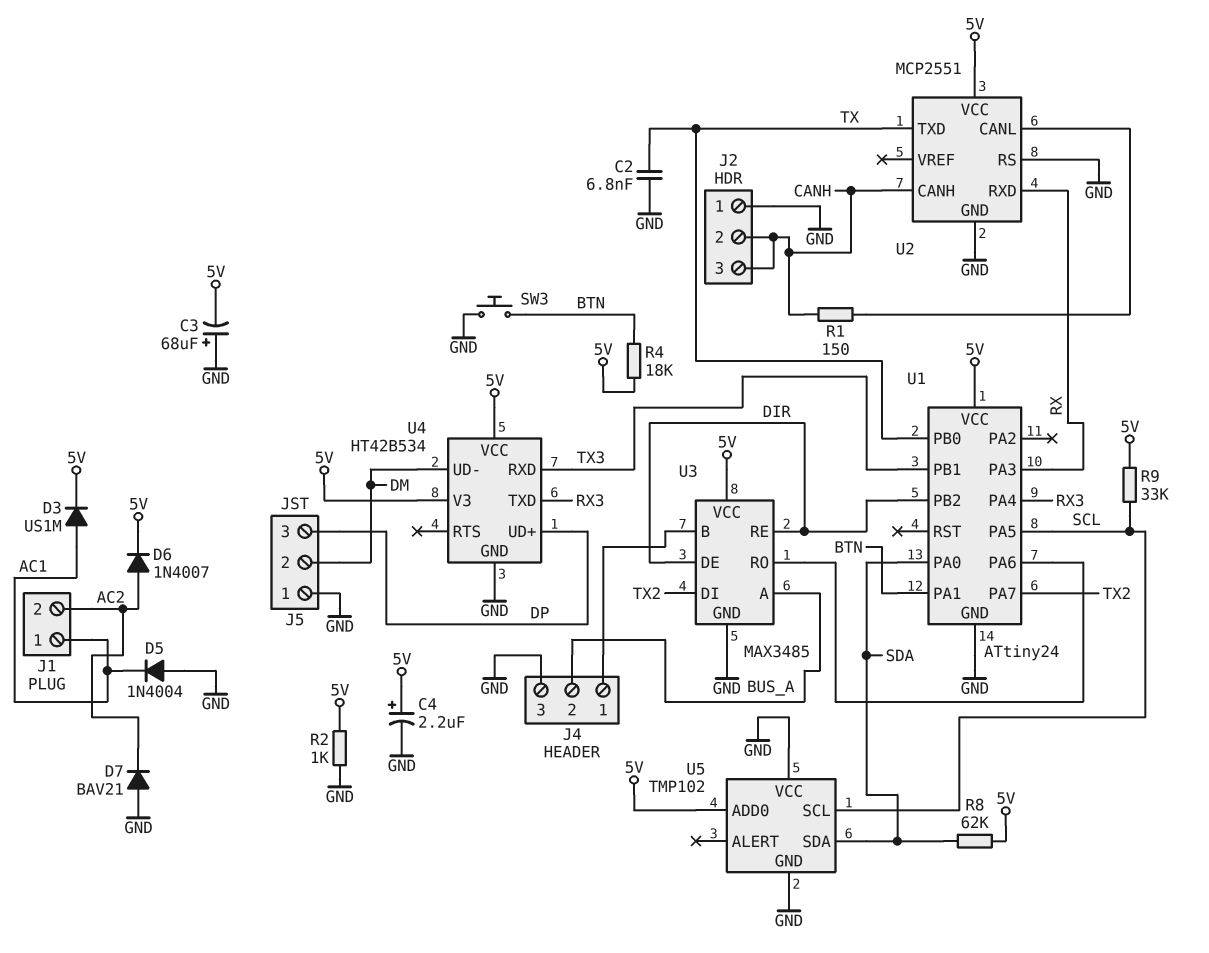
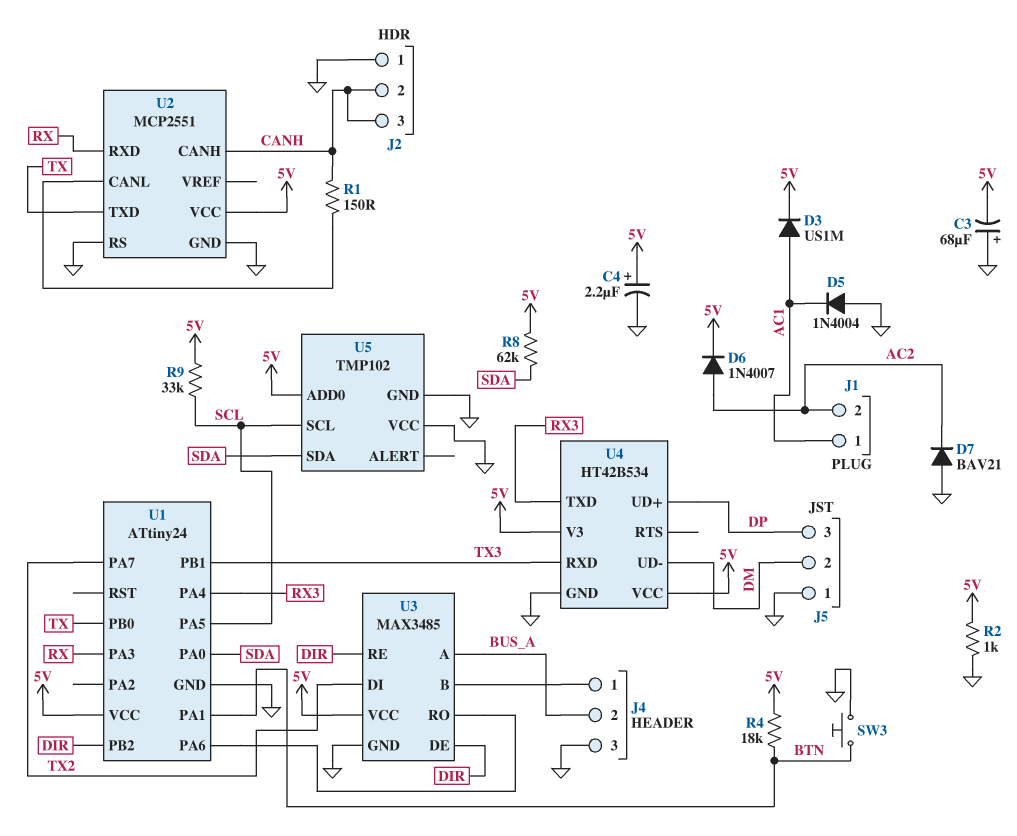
C2: 6.8nF (GND, TX) -> none

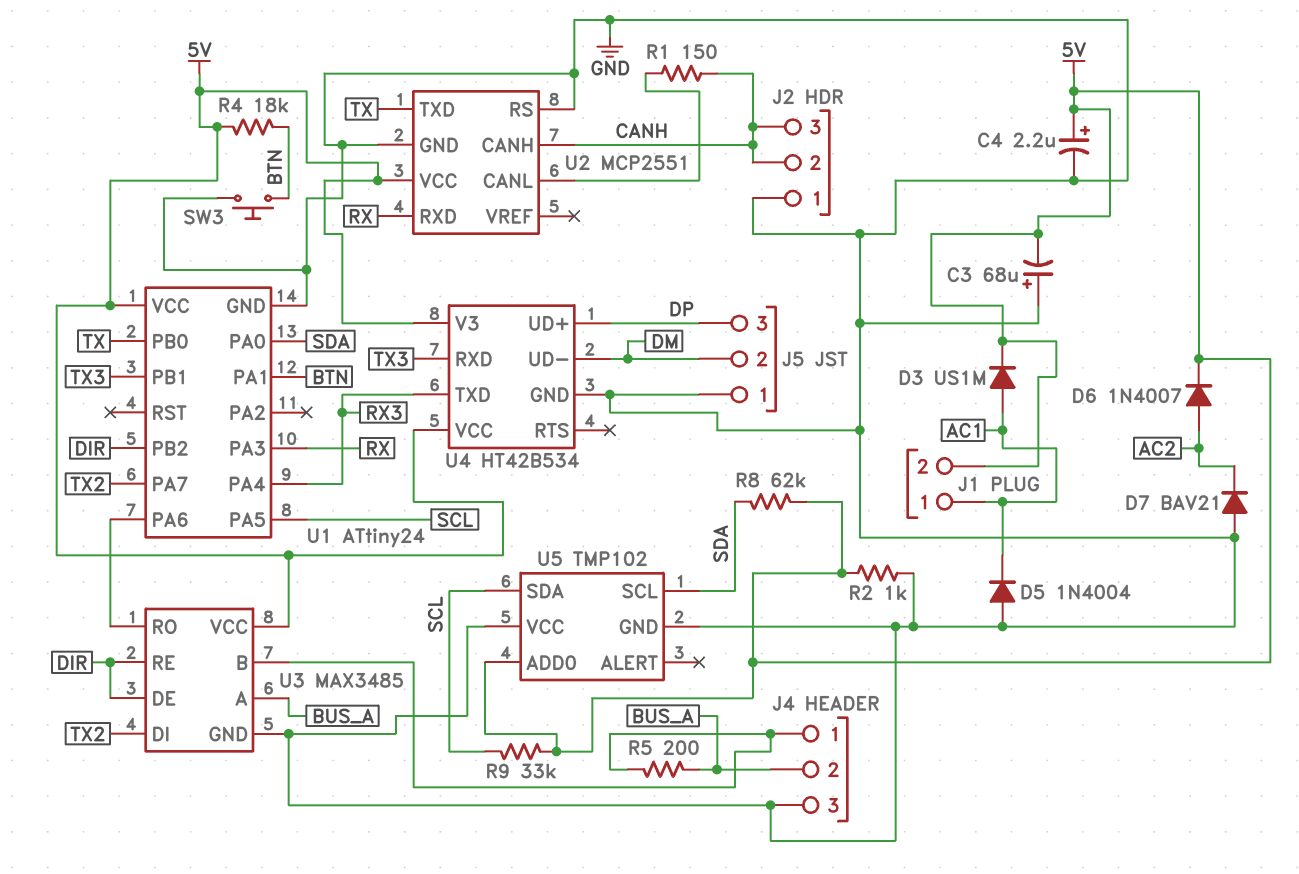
J1 pin 2: AC2 -> 5V
R5: none -> 200 (BUS_A, J4/1)
U5 pin SCL: SCL -> SDA
U5 pin SDA: SDA -> SCL

